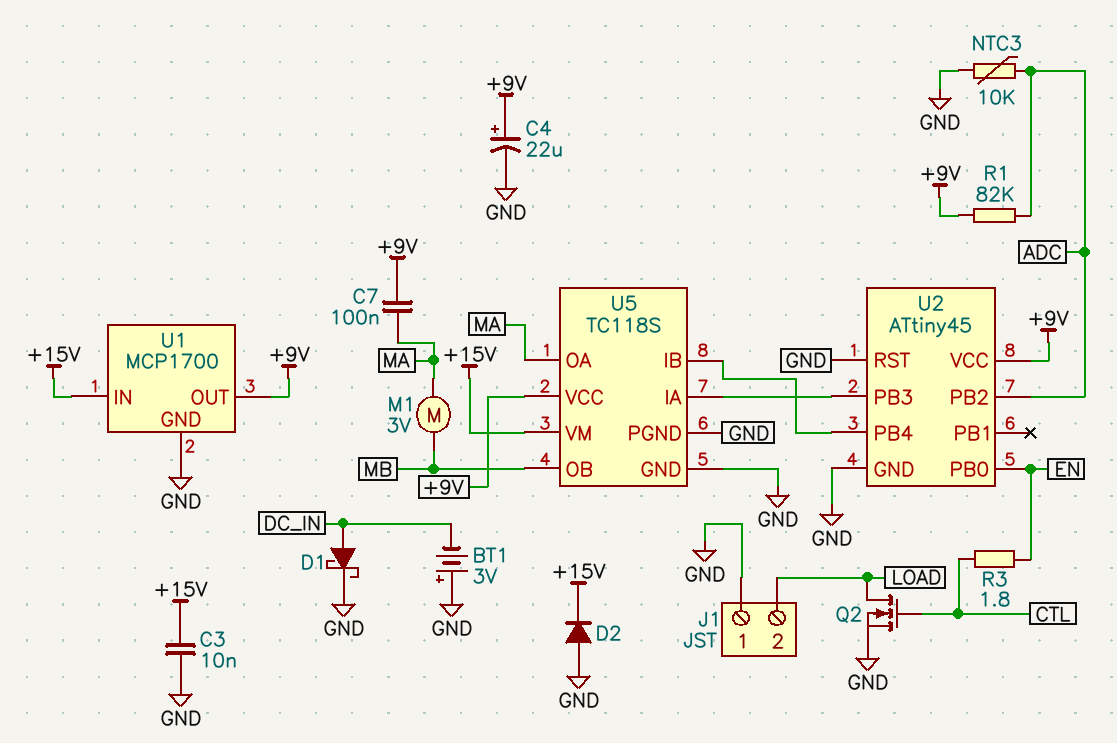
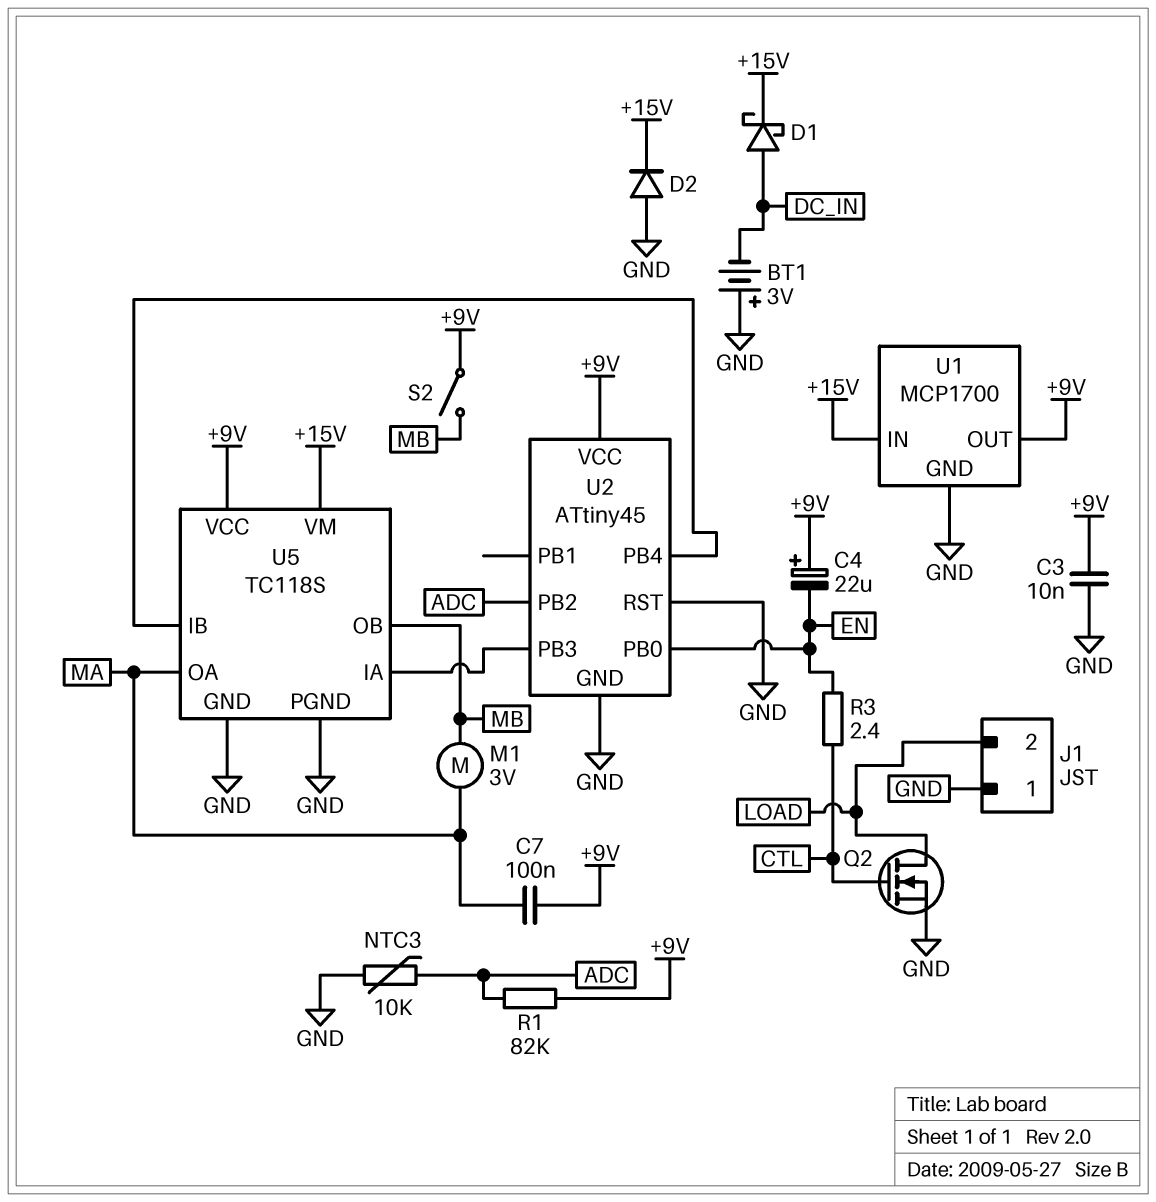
C3: 10nF (+15V, GND) -> 10nF (+9V, GND)
C4: 22uF (plus +9V, minus GND) -> 22uF (plus +9V, minus EN)
D1: schottky (A DC_IN, K GND) -> schottky (A DC_IN, K +15V)
R3: 1.8 (CTL, EN) -> 2.4 (CTL, EN)
S2: none -> switch (+9V, MB)

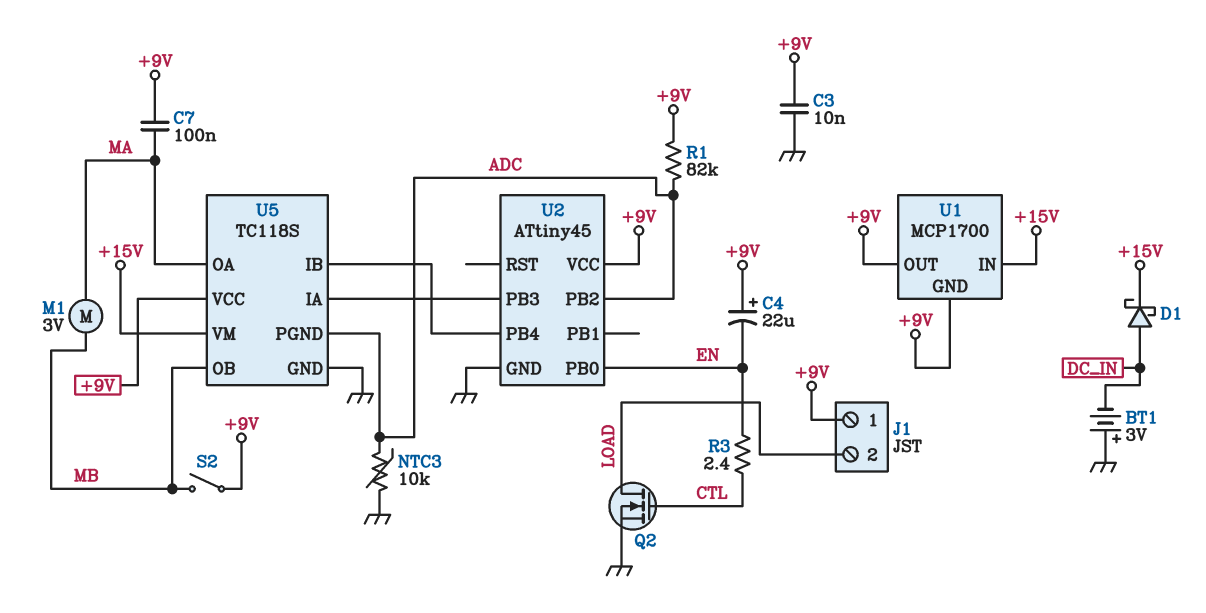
D2: diode (A GND, K +15V) -> none
J1 pin 1: GND -> +9V
U1 pin GND: GND -> +9V
U2 pin RST: GND -> none
U5 pin PGND: GND -> ADC

